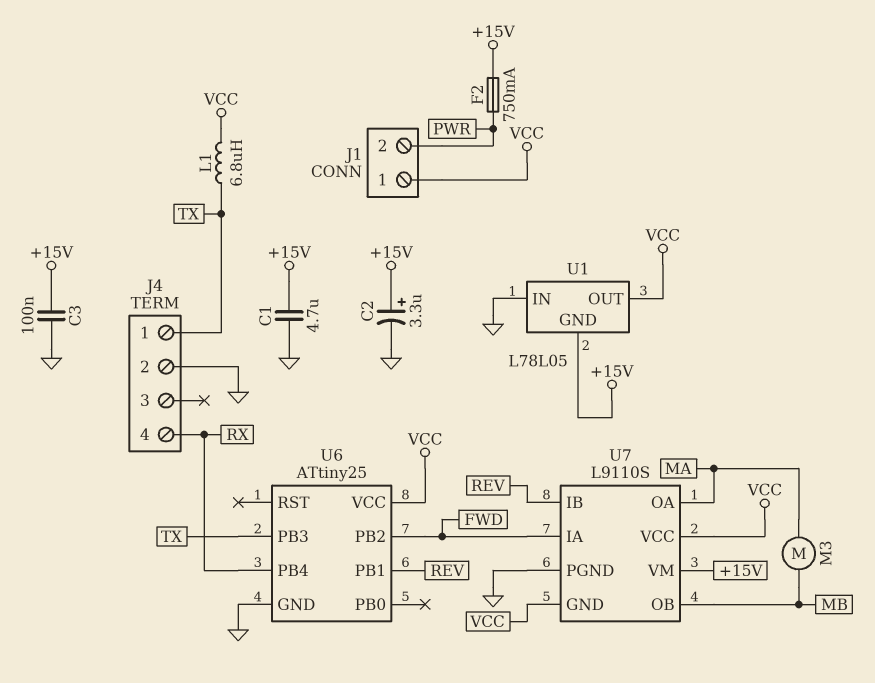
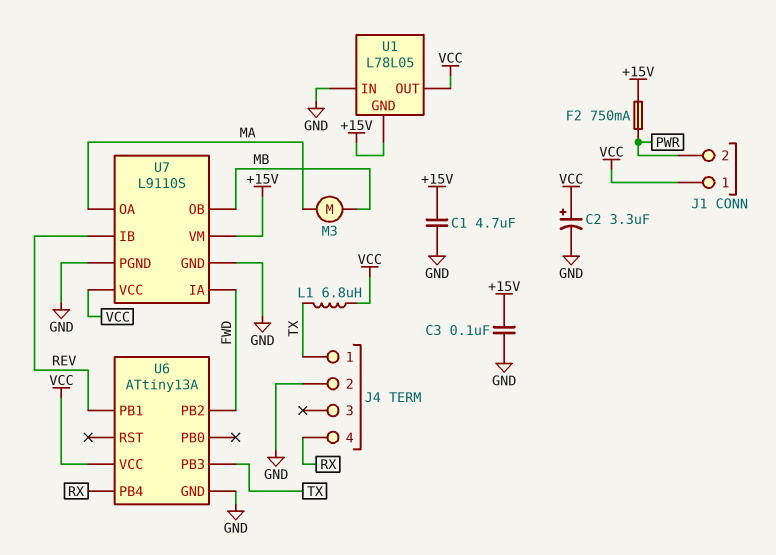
C2: 3.3uF (plus +15V, minus GND) -> 3.3uF (plus VCC, minus GND)
U6: ATtiny25 -> ATtiny13A
U7 pin GND: VCC -> GND

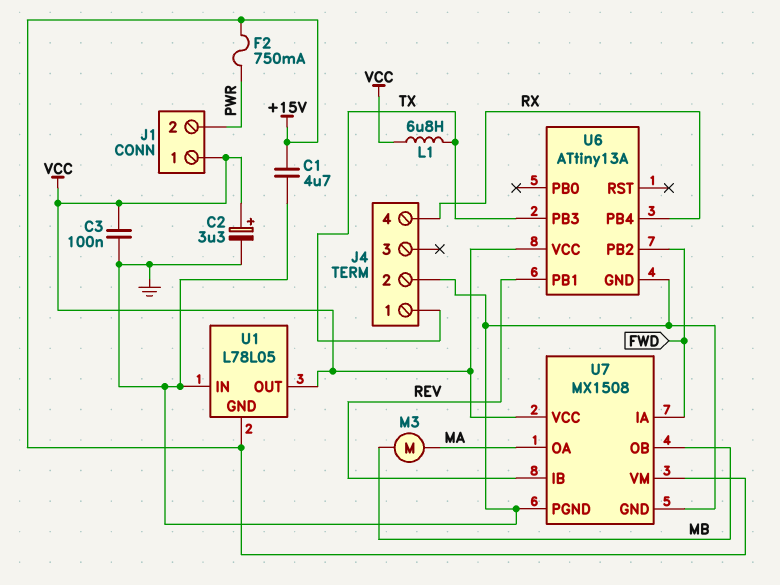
C3: 100nF (+15V, GND) -> 100nF (GND, VCC)
U7: L9110S -> MX1508

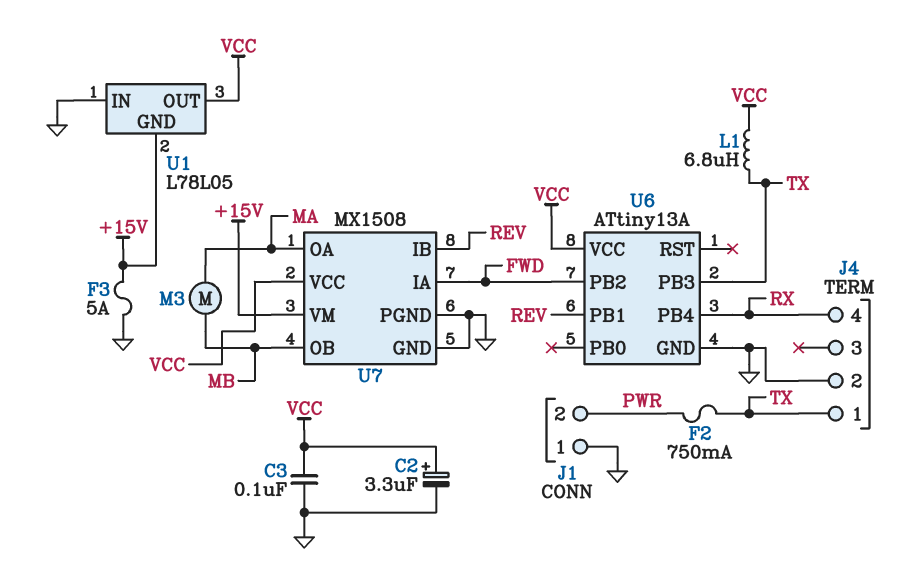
C1: 4.7uF (+15V, GND) -> none
F2: 750mA (+15V, PWR) -> 750mA (PWR, TX)
F3: none -> 5A (+15V, GND)
J1 pin 1: VCC -> GND

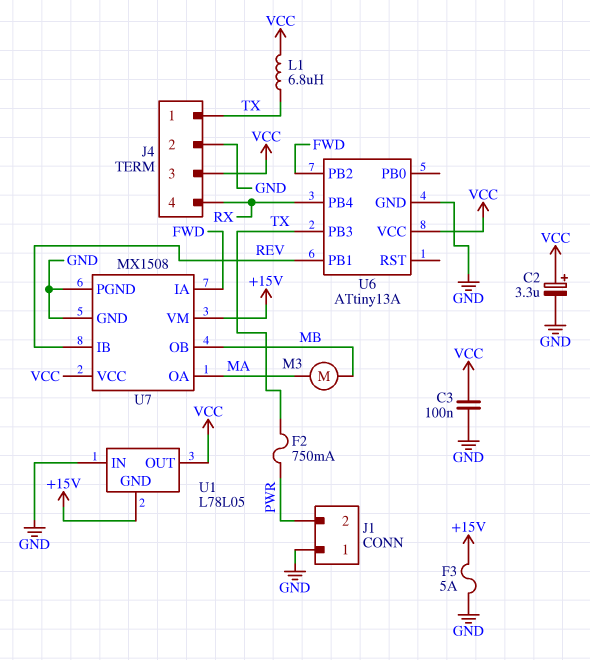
J4 pin 3: none -> VCC

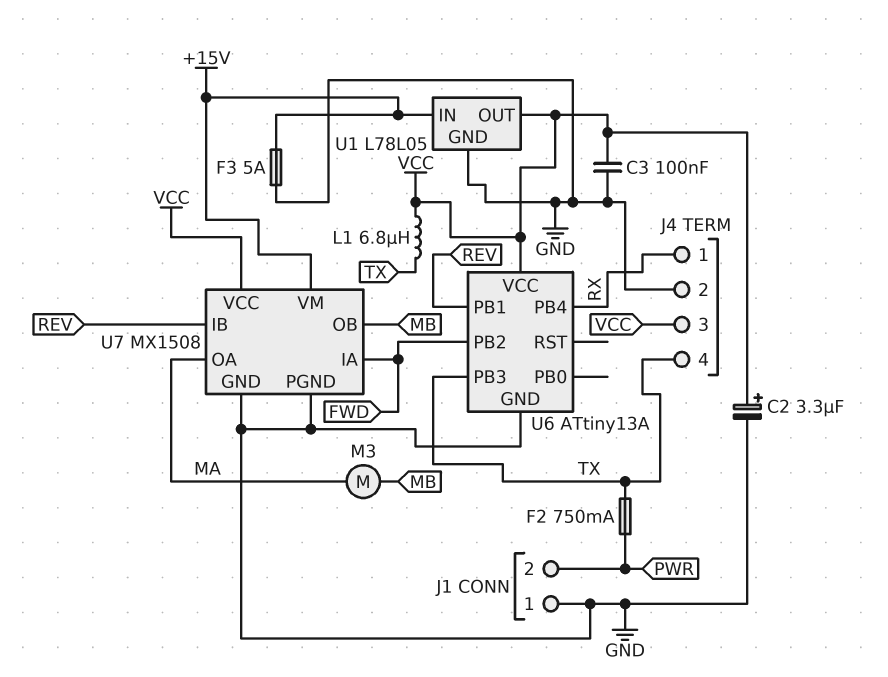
J4 pin 1: TX -> RX
J4 pin 4: RX -> TX
U1 pin GND: +15V -> GND
U1 pin IN: GND -> +15V

